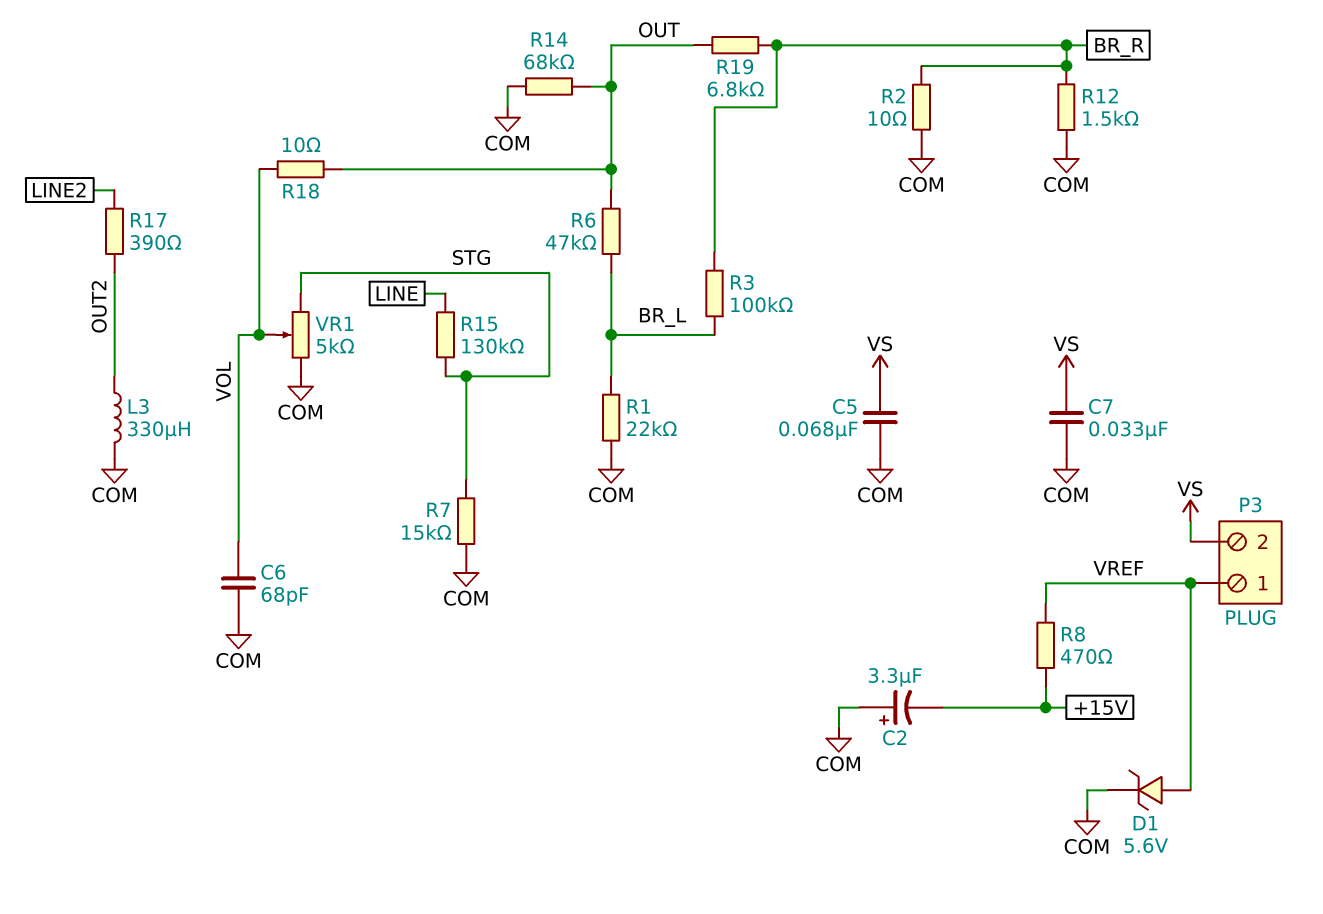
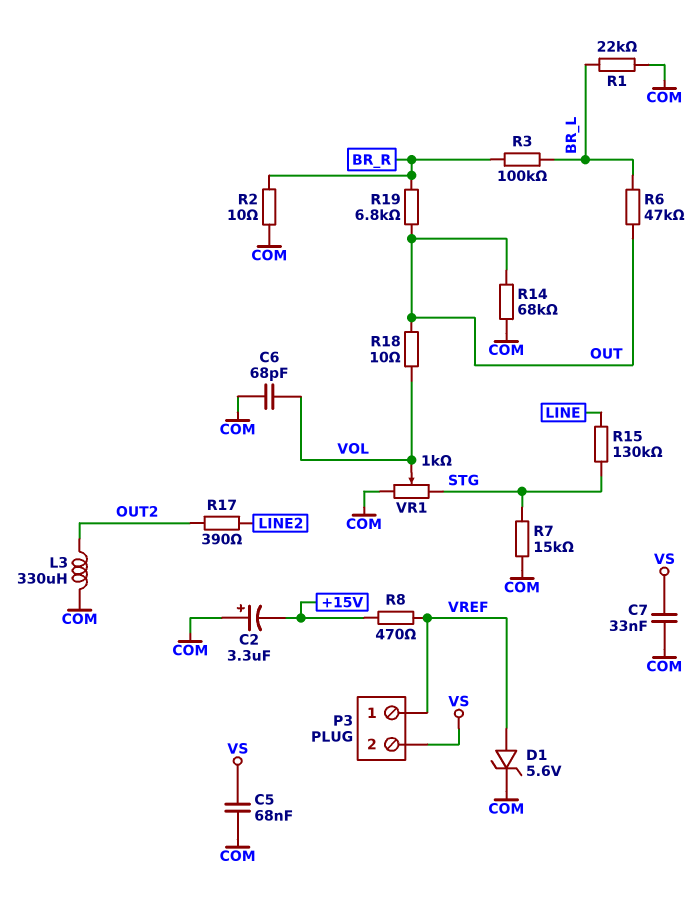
R12: 1.5k (BR_R, COM) -> none
VR1: 5k (COM, STG, wiper VOL) -> 1k (COM, STG, wiper VOL)

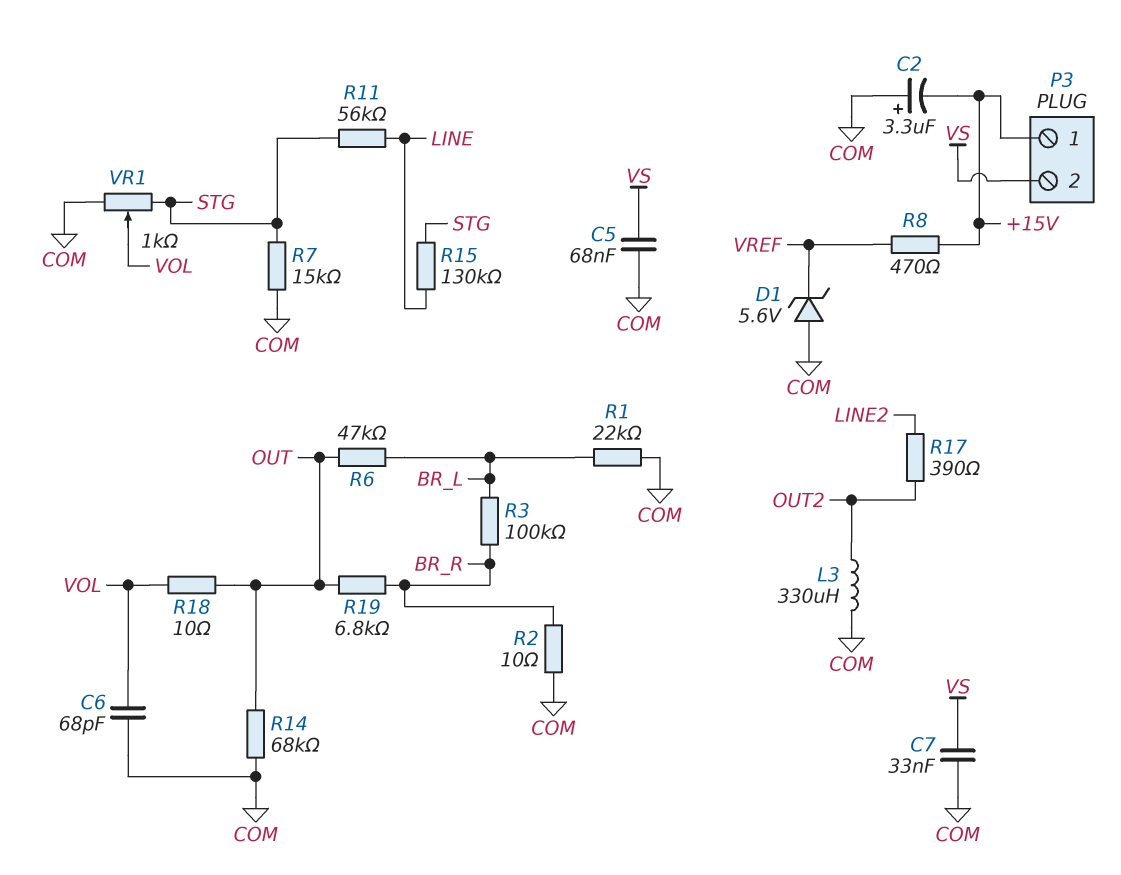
D1: zener 5.6V (A VREF, K COM) -> zener 5.6V (A COM, K VREF)
P3 pin 1: VREF -> +15V
R11: none -> 56k (LINE, STG)

